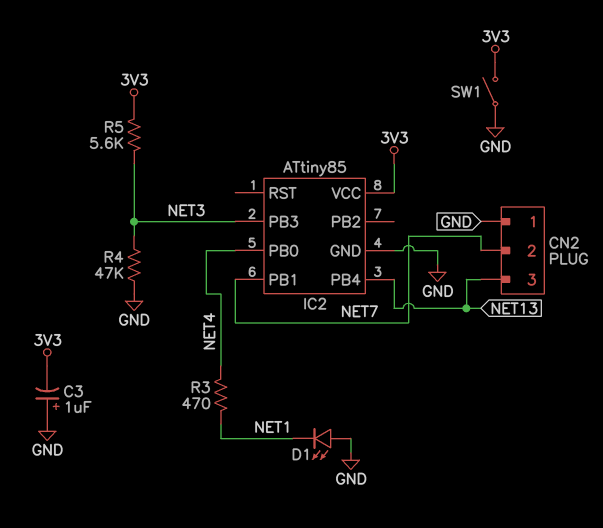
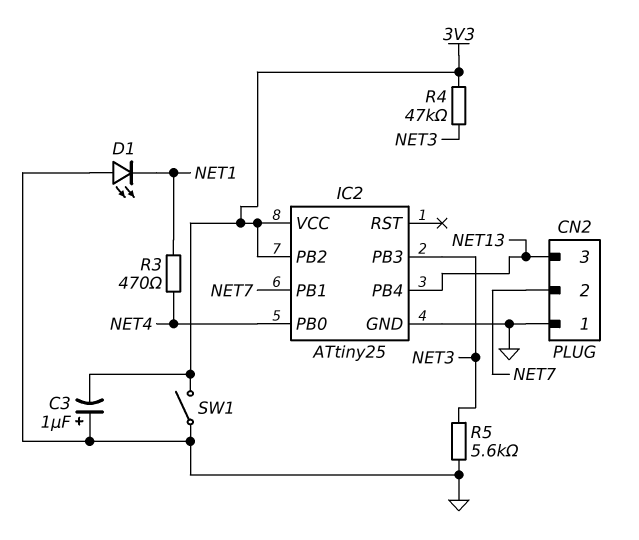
IC2: ATtiny85 -> ATtiny25
IC2 pin PB2: none -> 3V3
R4: 47k (GND, NET3) -> 47k (3V3, NET3)
R5: 5.6k (3V3, NET3) -> 5.6k (GND, NET3)

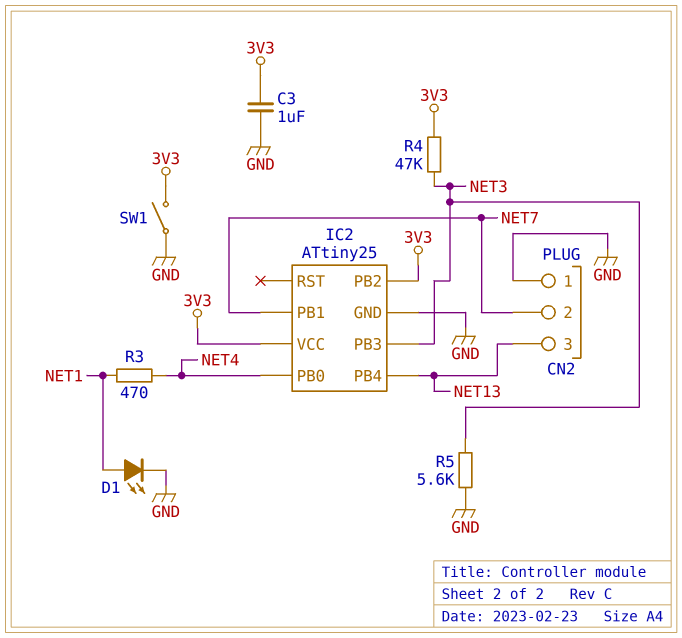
C3: 1uF (plus GND, minus 3V3) -> 1uF (3V3, GND)
D1: LED (A GND, K NET1) -> LED (A NET1, K GND)

